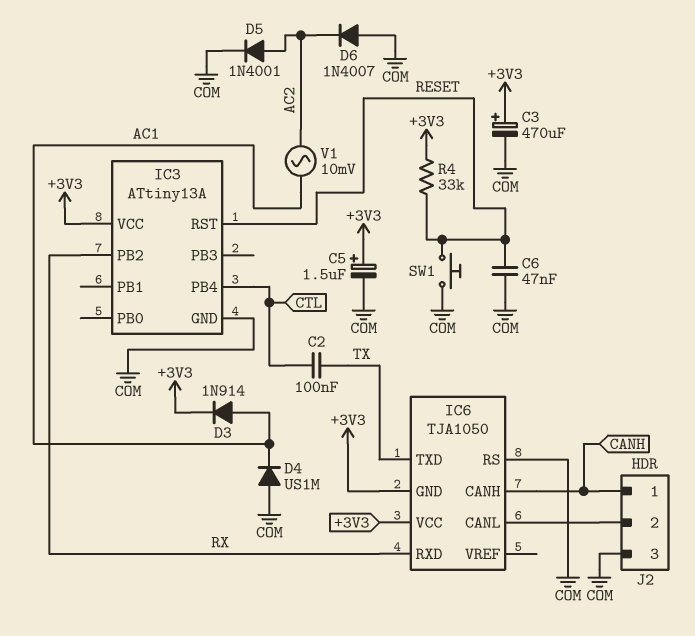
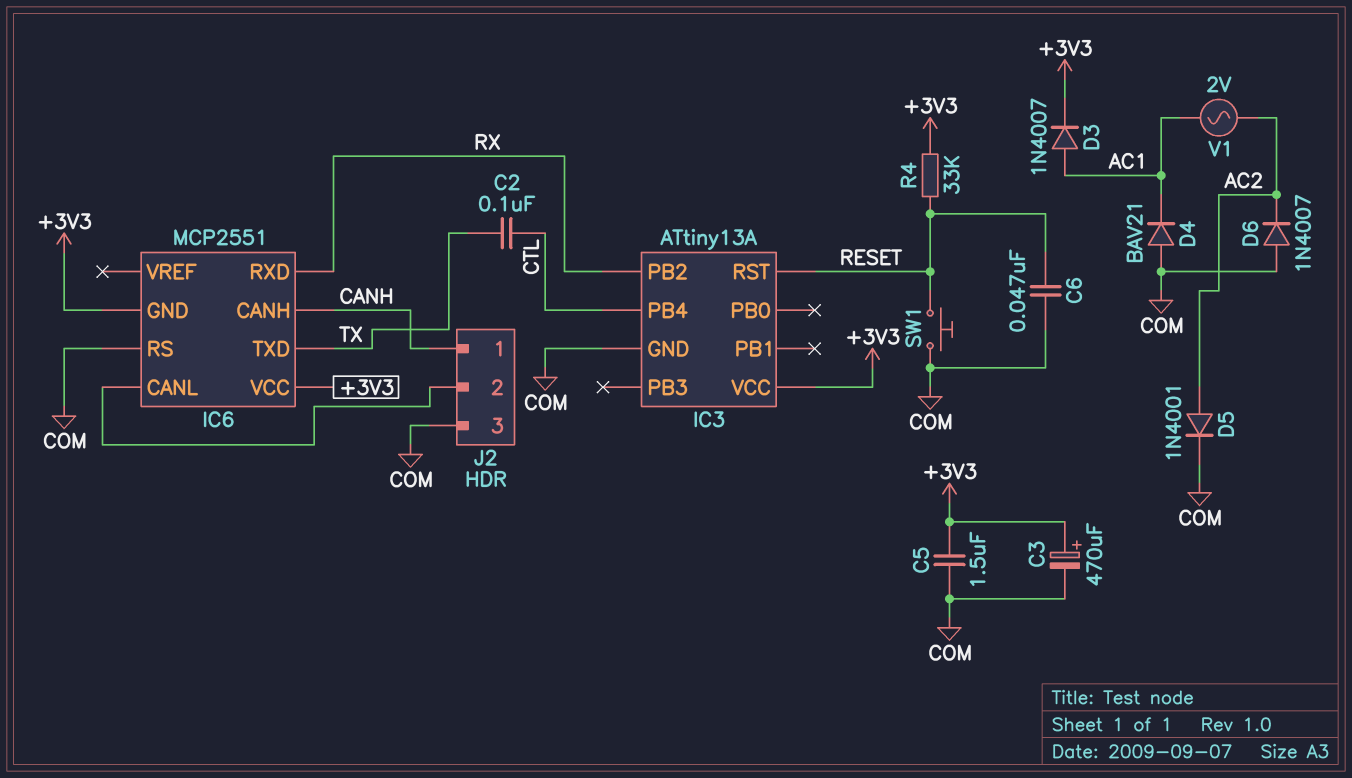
C5: 1.5uF (plus +3V3, minus COM) -> 1.5uF (+3V3, COM)
D3: diode 1N914 (A AC1, K +3V3) -> diode 1N4007 (A AC1, K +3V3)
D4: diode US1M (A COM, K AC1) -> diode BAV21 (A COM, K AC1)
IC6: TJA1050 -> MCP2551
V1: AC 10mV (AC1, AC2) -> AC 2V (AC1, AC2)

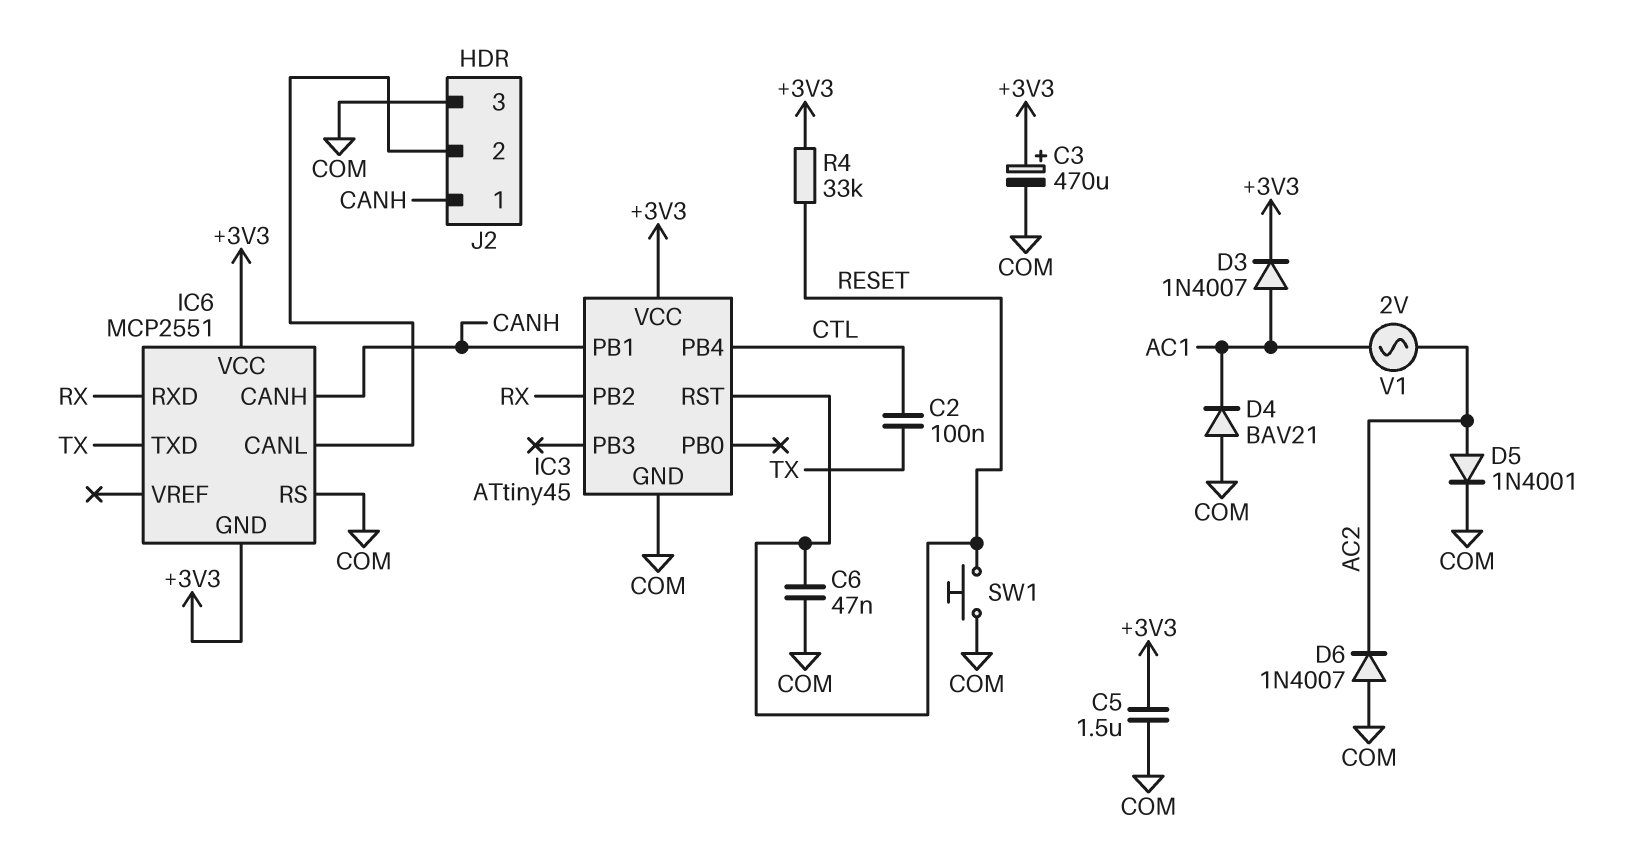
IC3: ATtiny13A -> ATtiny45
IC3 pin PB1: none -> CANH

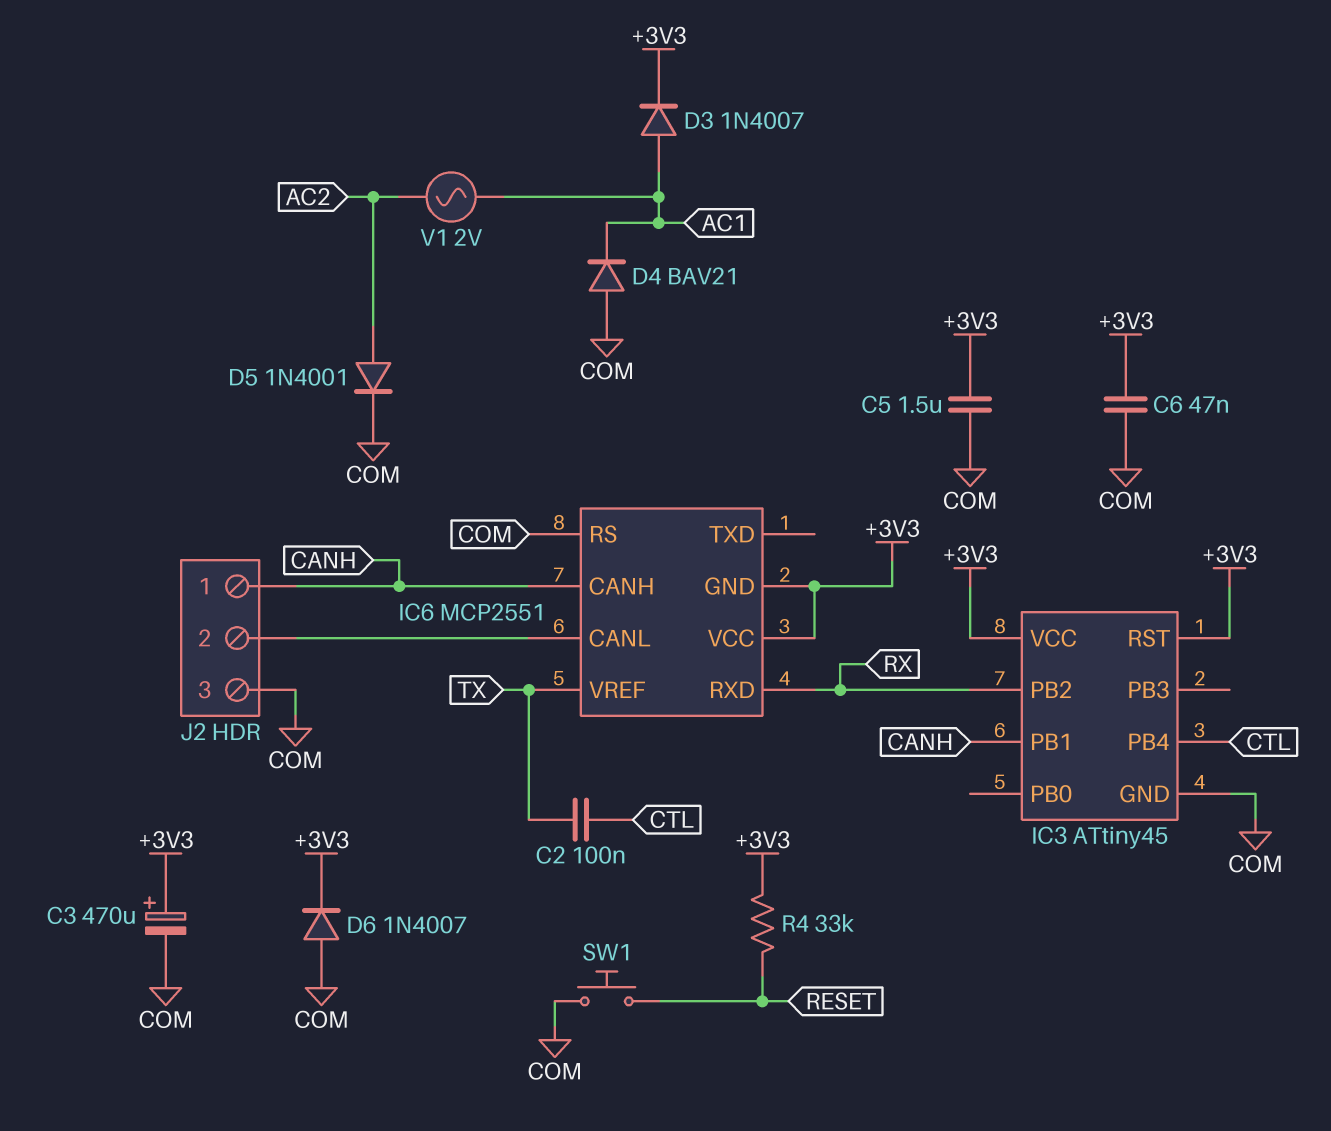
C6: 47nF (COM, RESET) -> 47nF (+3V3, COM)
D6: diode 1N4007 (A COM, K AC2) -> diode 1N4007 (A COM, K +3V3)
IC3 pin RST: RESET -> +3V3
IC6 pin TXD: TX -> none
IC6 pin VREF: none -> TX

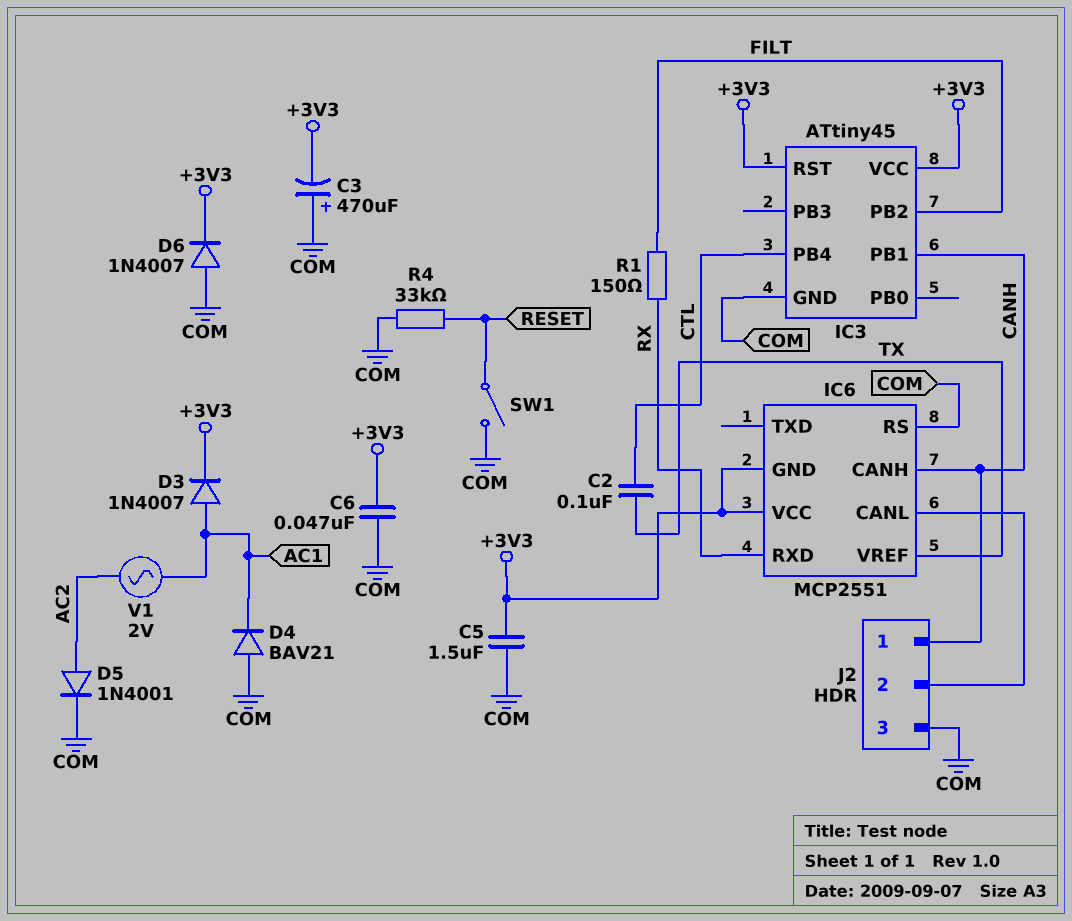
C3: 470uF (plus +3V3, minus COM) -> 470uF (plus COM, minus +3V3)
IC3 pin PB2: RX -> FILT
R1: none -> 150 (FILT, RX)
R4: 33k (+3V3, RESET) -> 33k (COM, RESET)
SW1: button (COM, RESET) -> switch (COM, RESET)

